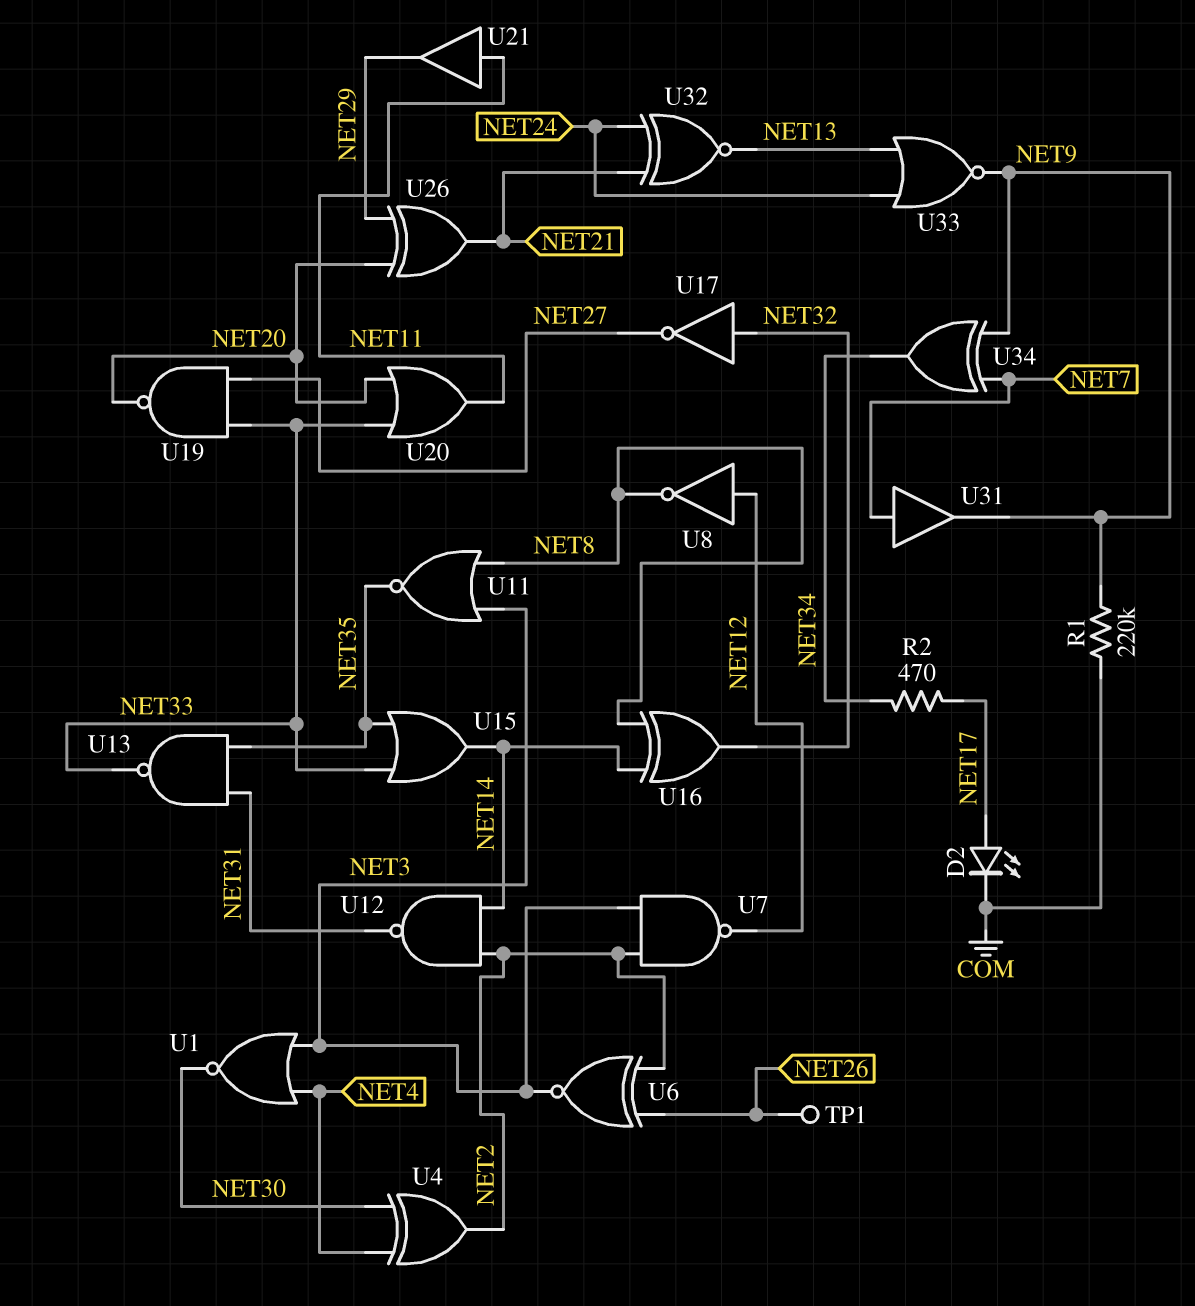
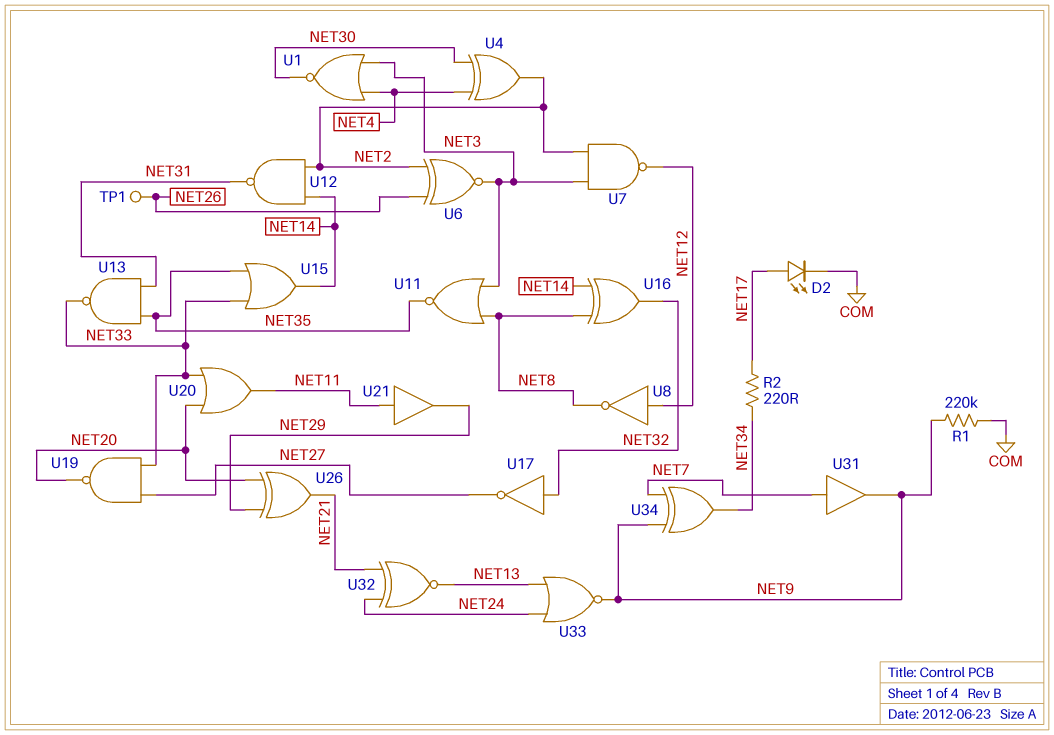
R2: 470 (NET17, NET34) -> 220 (NET17, NET34)

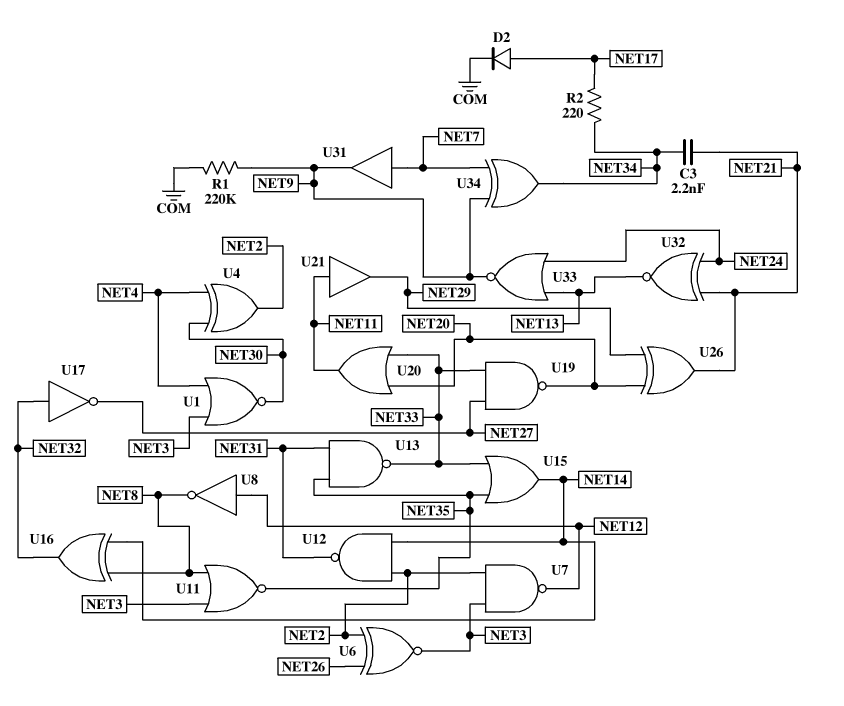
C3: none -> 2.2nF (NET21, NET34)
D2: LED (A NET17, K COM) -> diode (A NET17, K COM)
TP1: test point (NET26) -> none

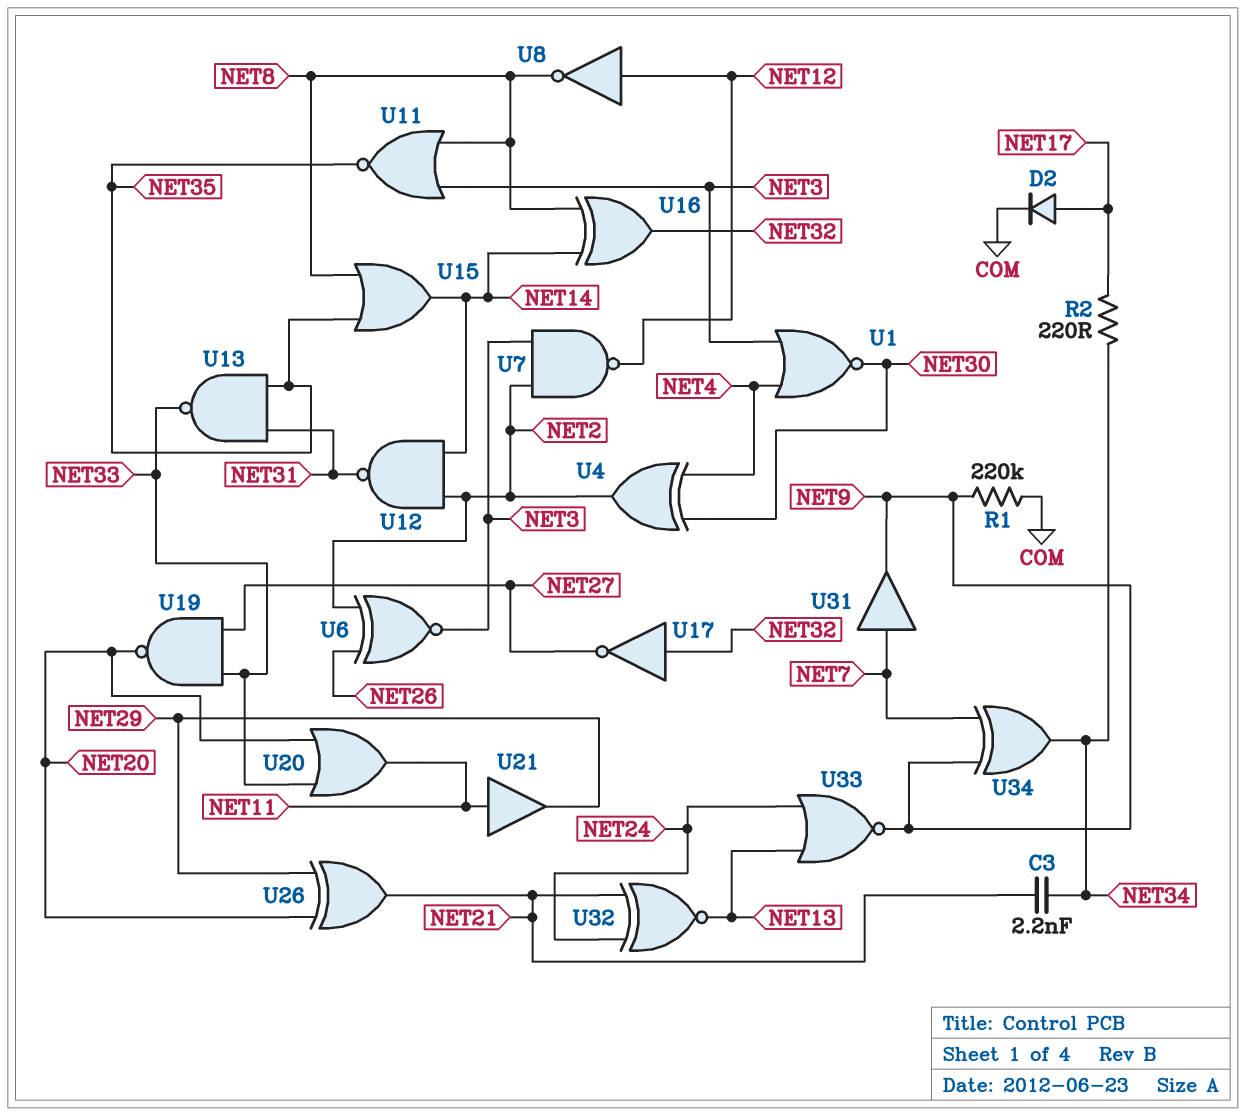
U15: OR (in NET33, in NET35, out NET14) -> OR (in NET8, in NET35, out NET14)

